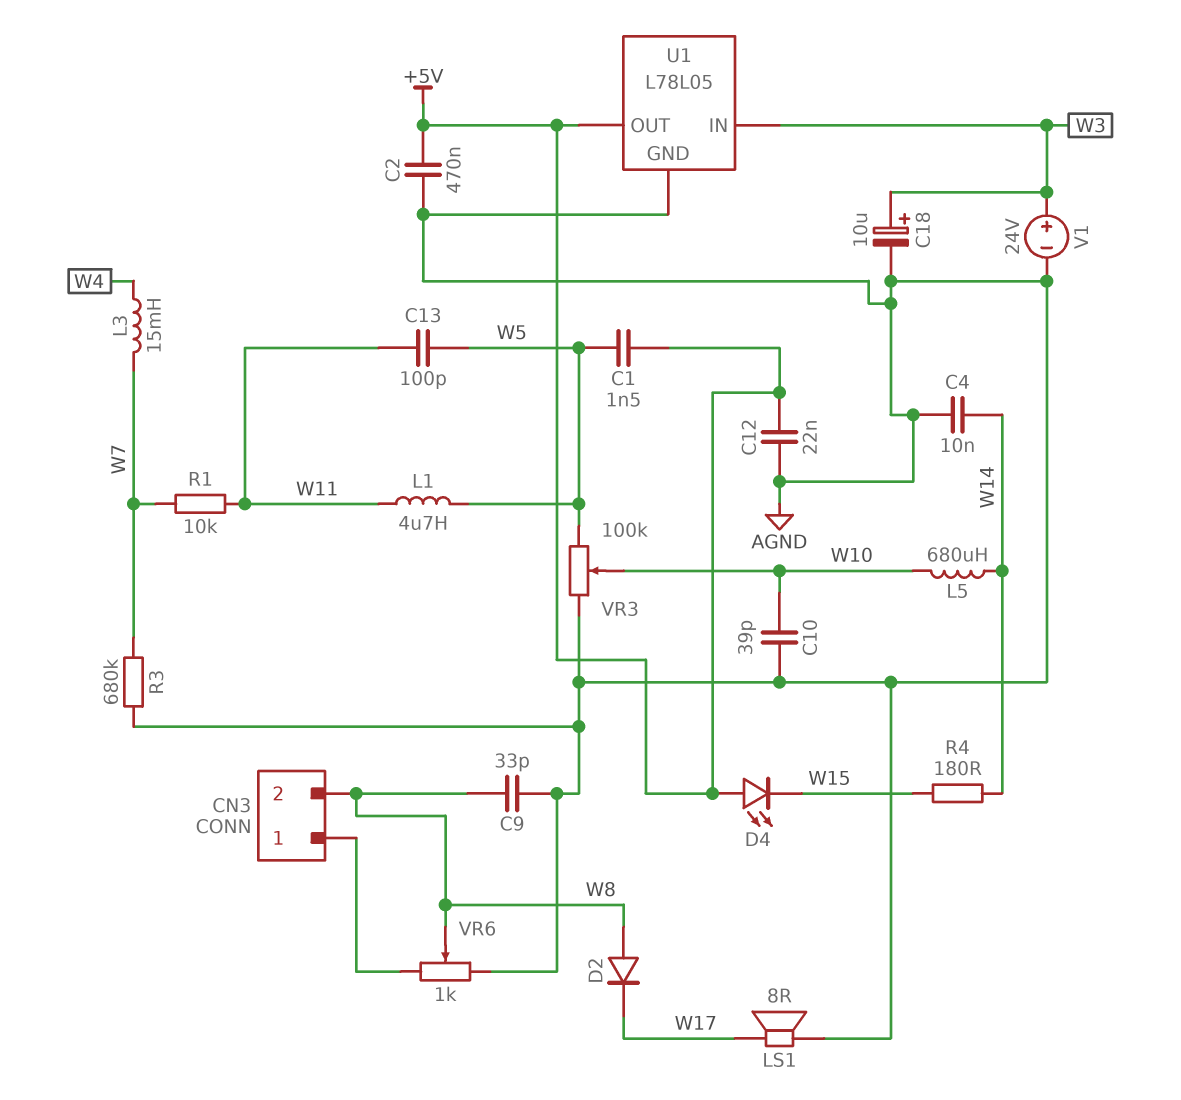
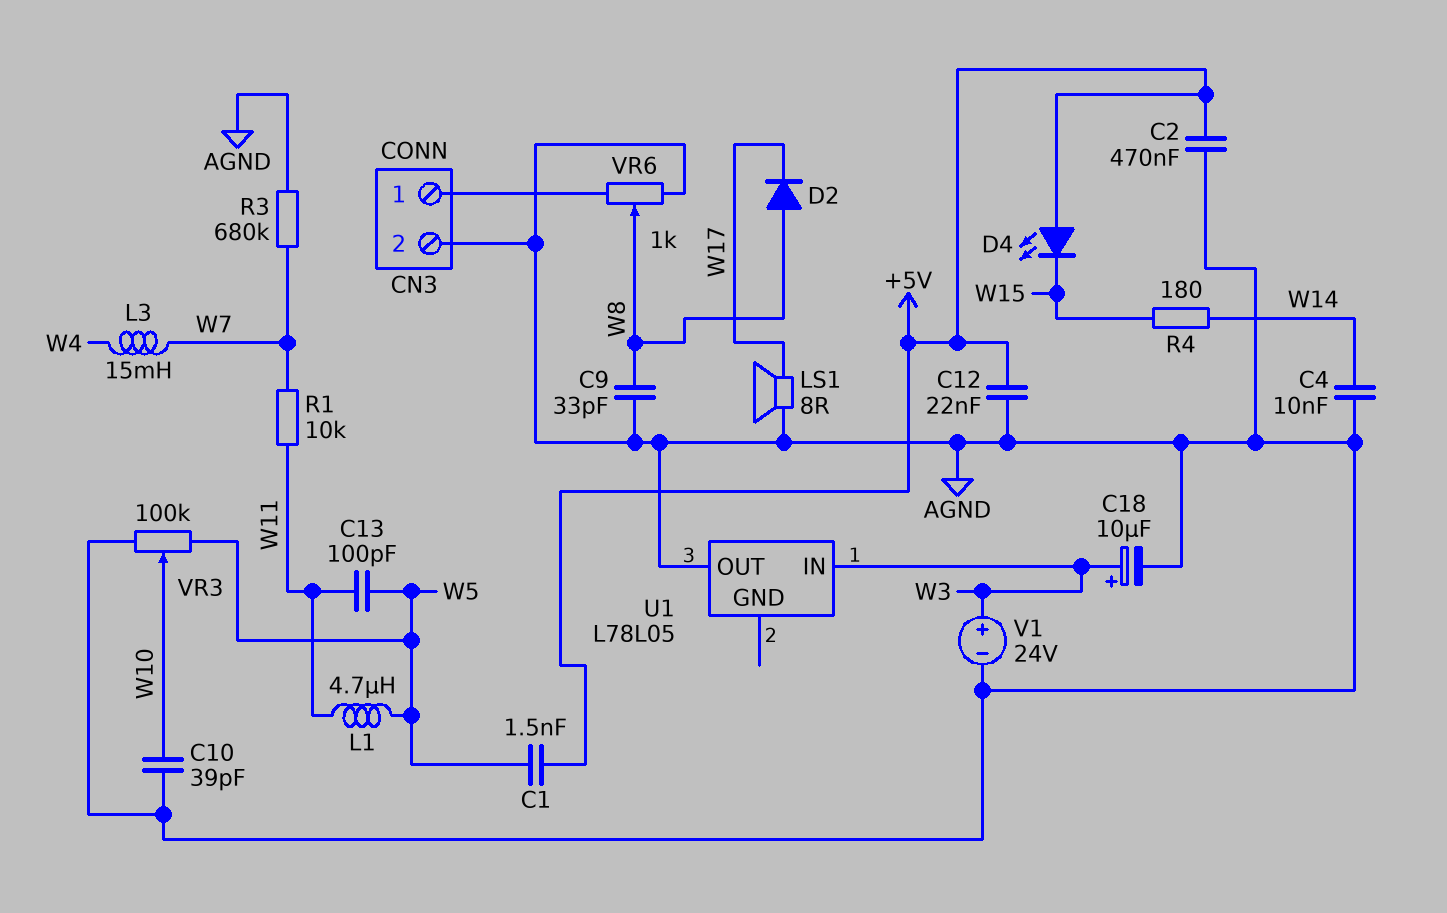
CN3 pin 2: W8 -> AGND
L5: 680uH (W10, W14) -> none
U1 pin GND: AGND -> none
U1 pin OUT: +5V -> AGND

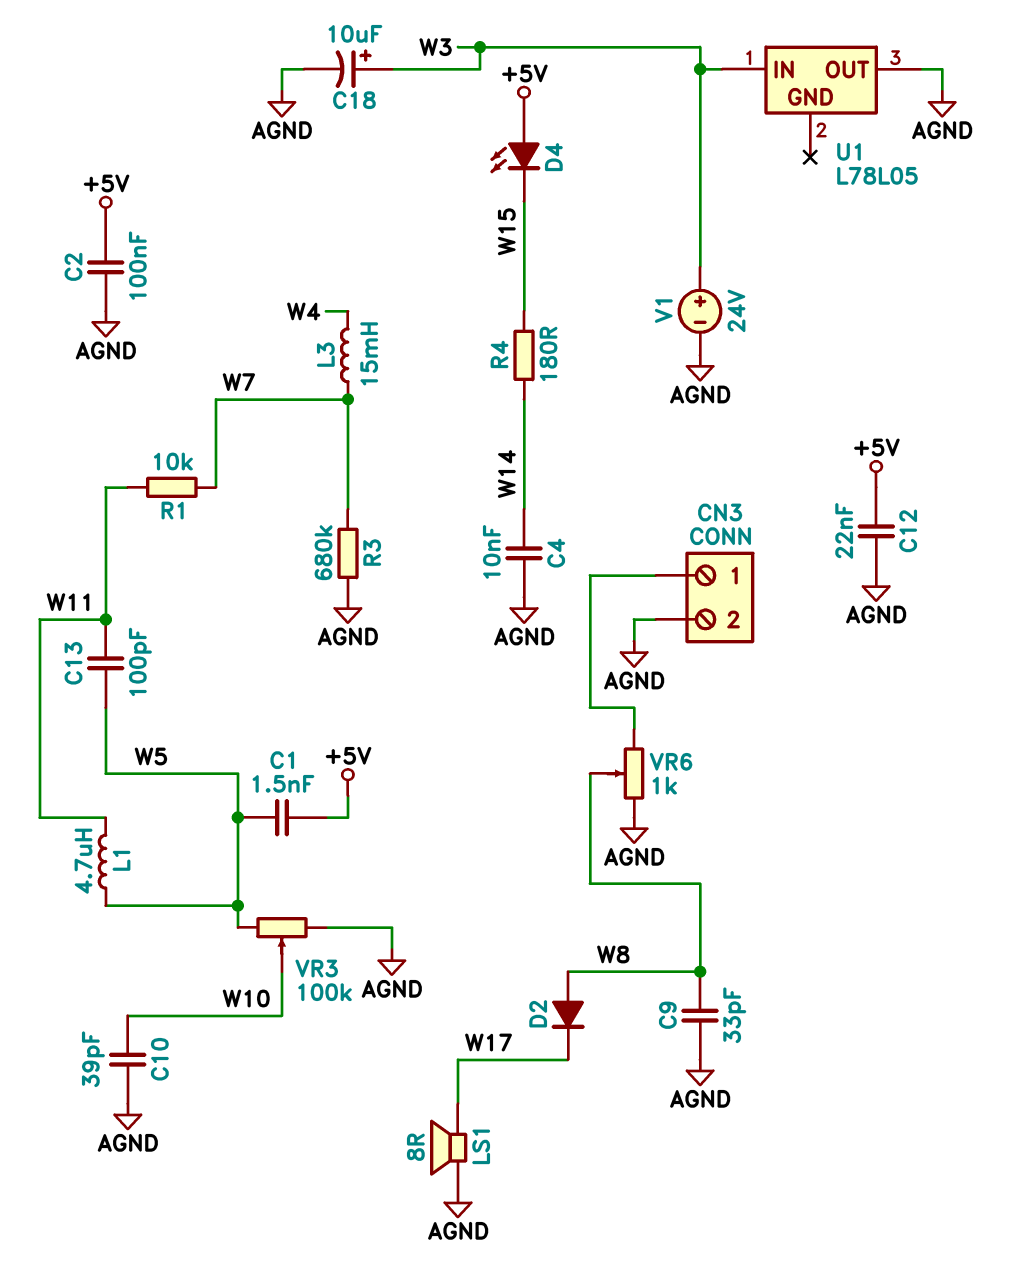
C2: 470nF (+5V, AGND) -> 100nF (+5V, AGND)

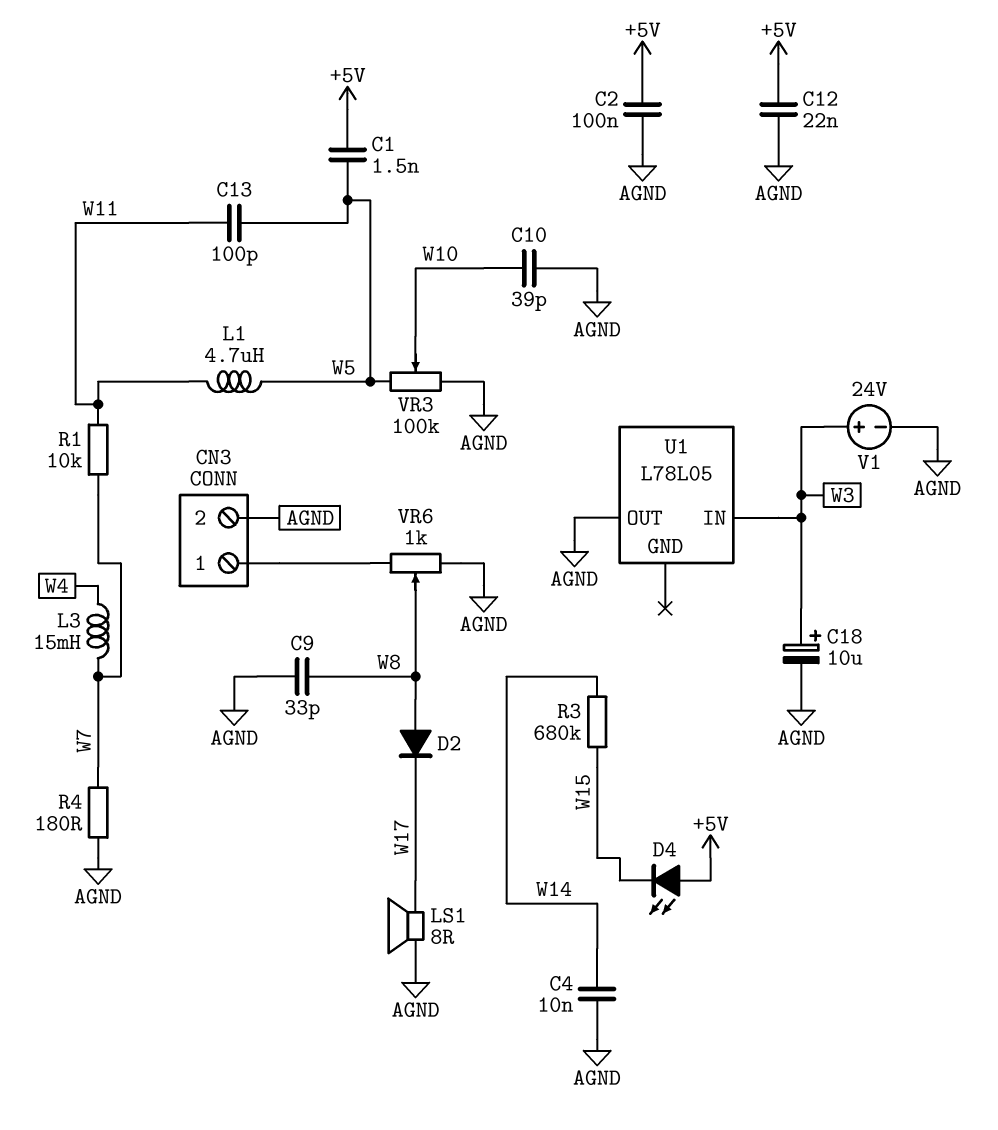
R3: 680k (AGND, W7) -> 680k (W14, W15)
R4: 180 (W14, W15) -> 180 (AGND, W7)

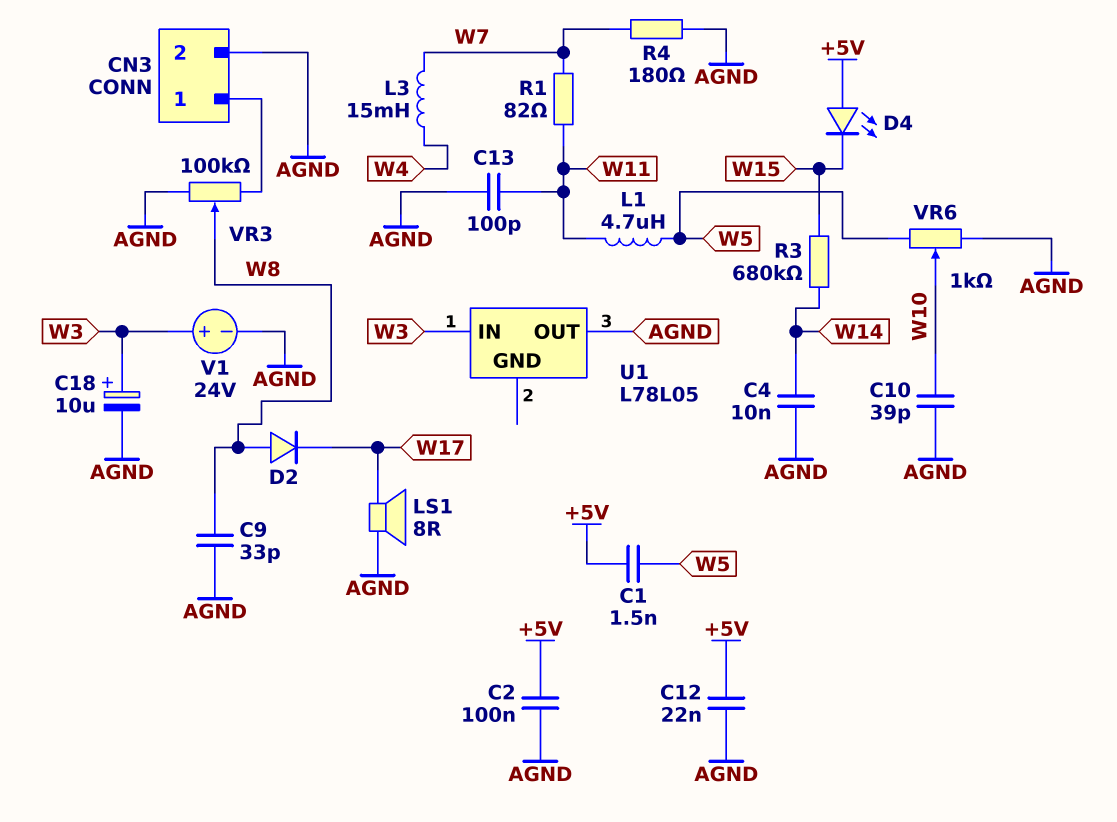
C13: 100pF (W5, W11) -> 100pF (AGND, W11)
R1: 10k (W7, W11) -> 82 (W7, W11)
VR3: 100k (AGND, W5, wiper W10) -> 100k (AGND, CN3/1, wiper W8)
VR6: 1k (AGND, CN3/1, wiper W8) -> 1k (AGND, W5, wiper W10)

